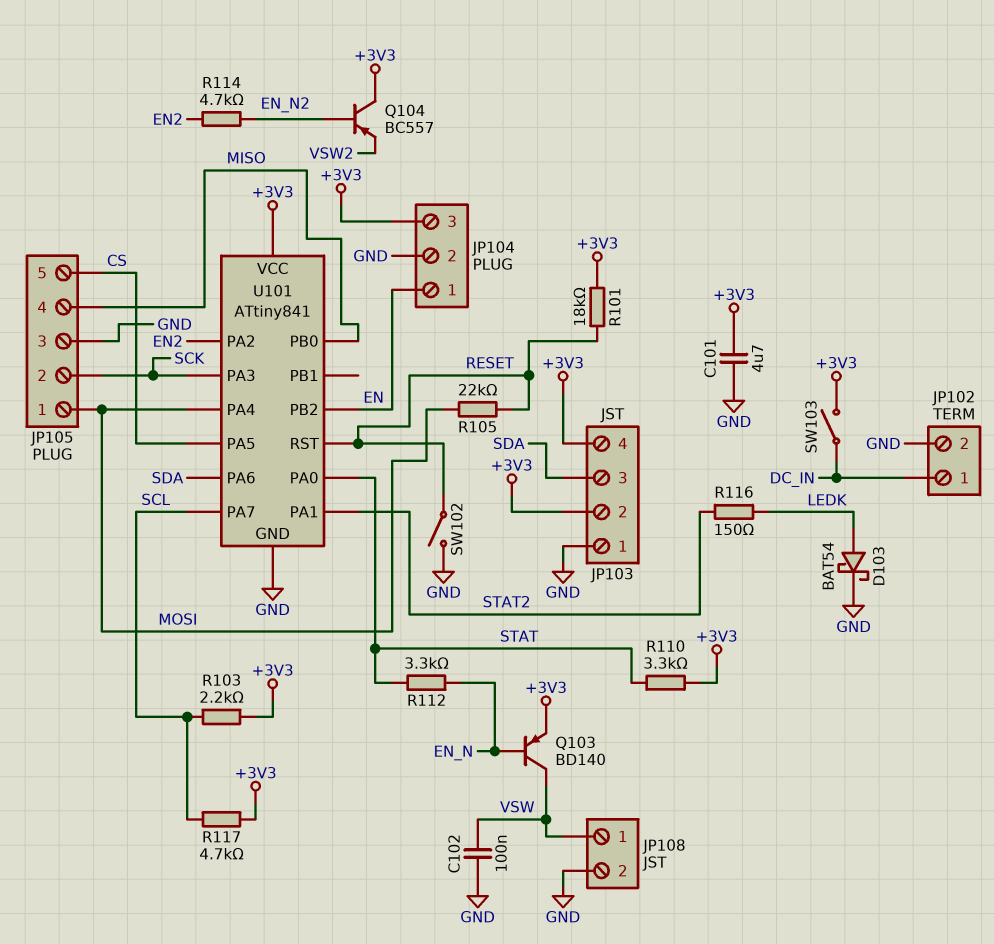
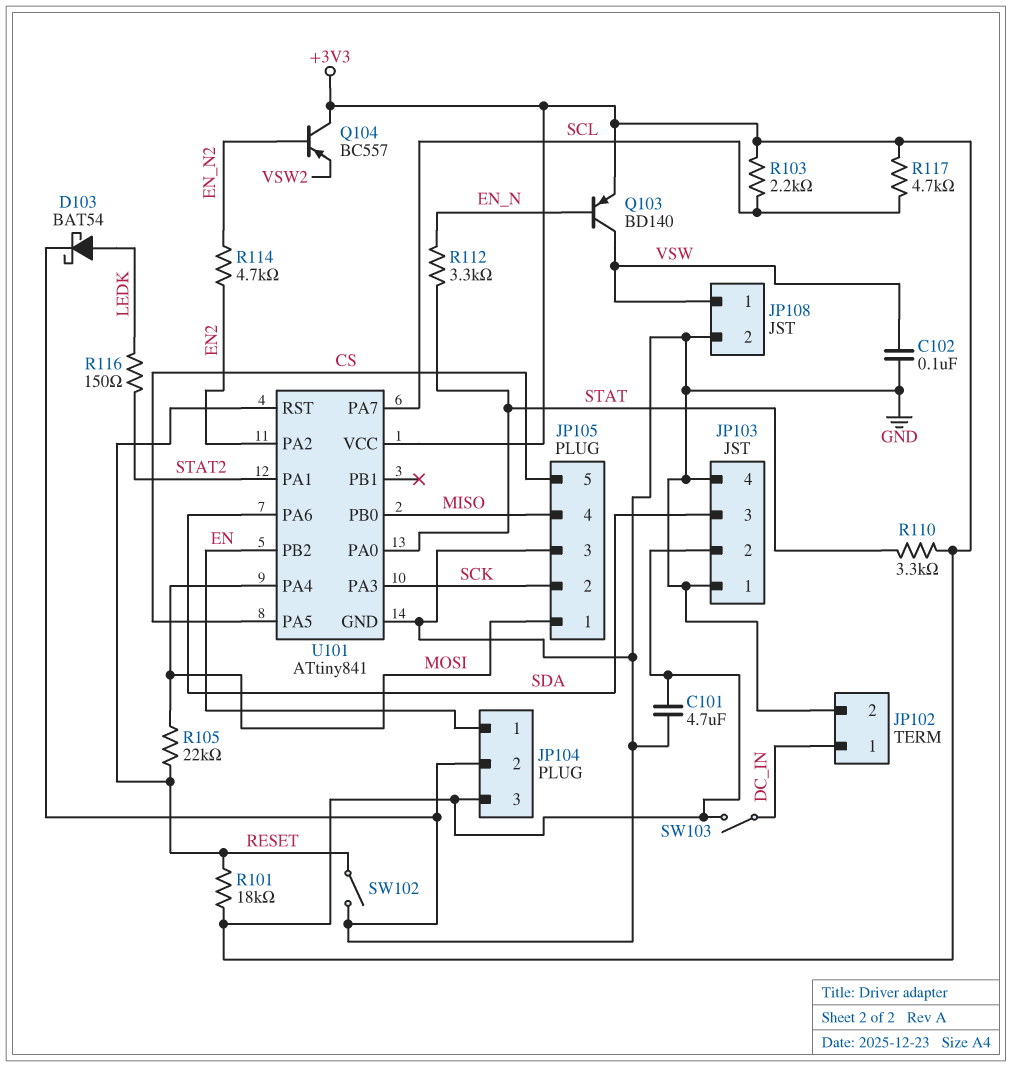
JP103 pin 4: +3V3 -> GND

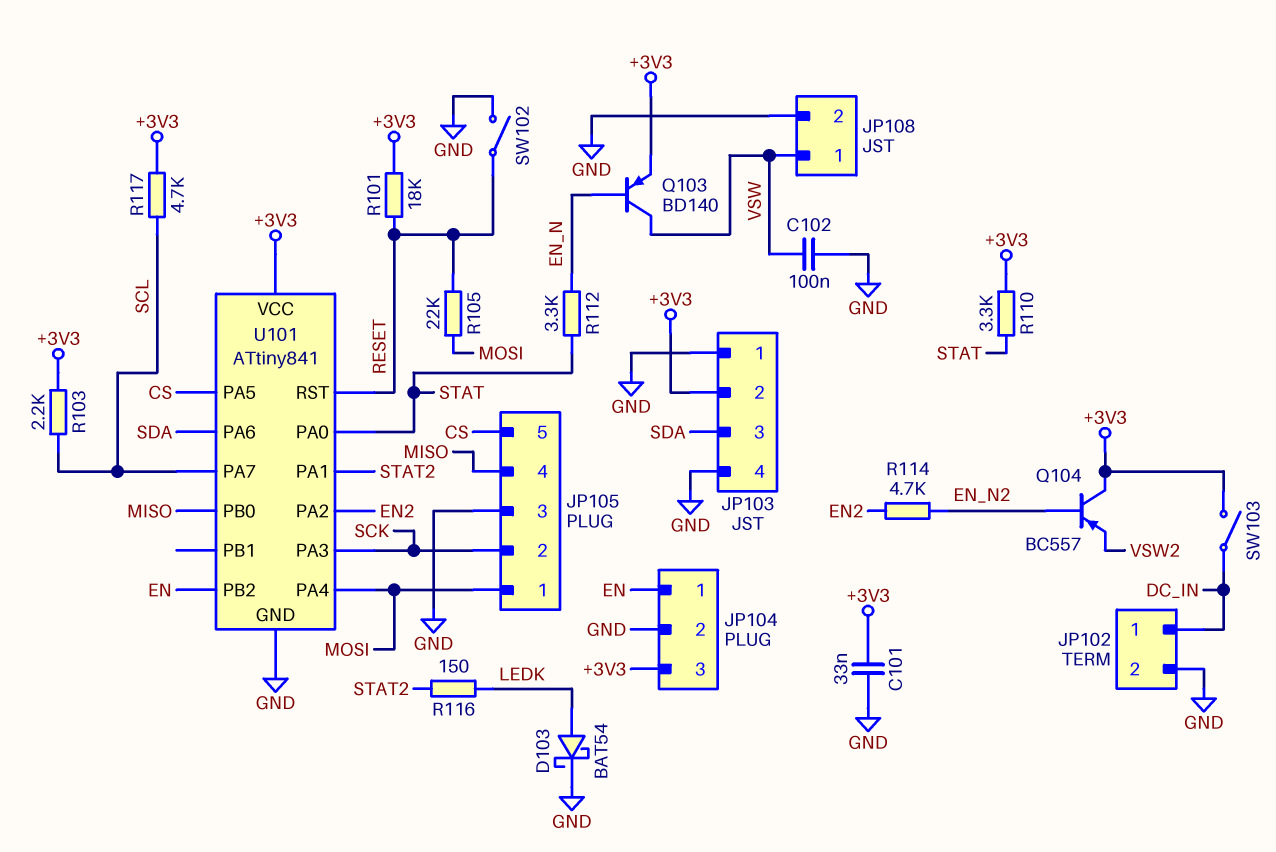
C101: 4.7uF (+3V3, GND) -> 33nF (+3V3, GND)

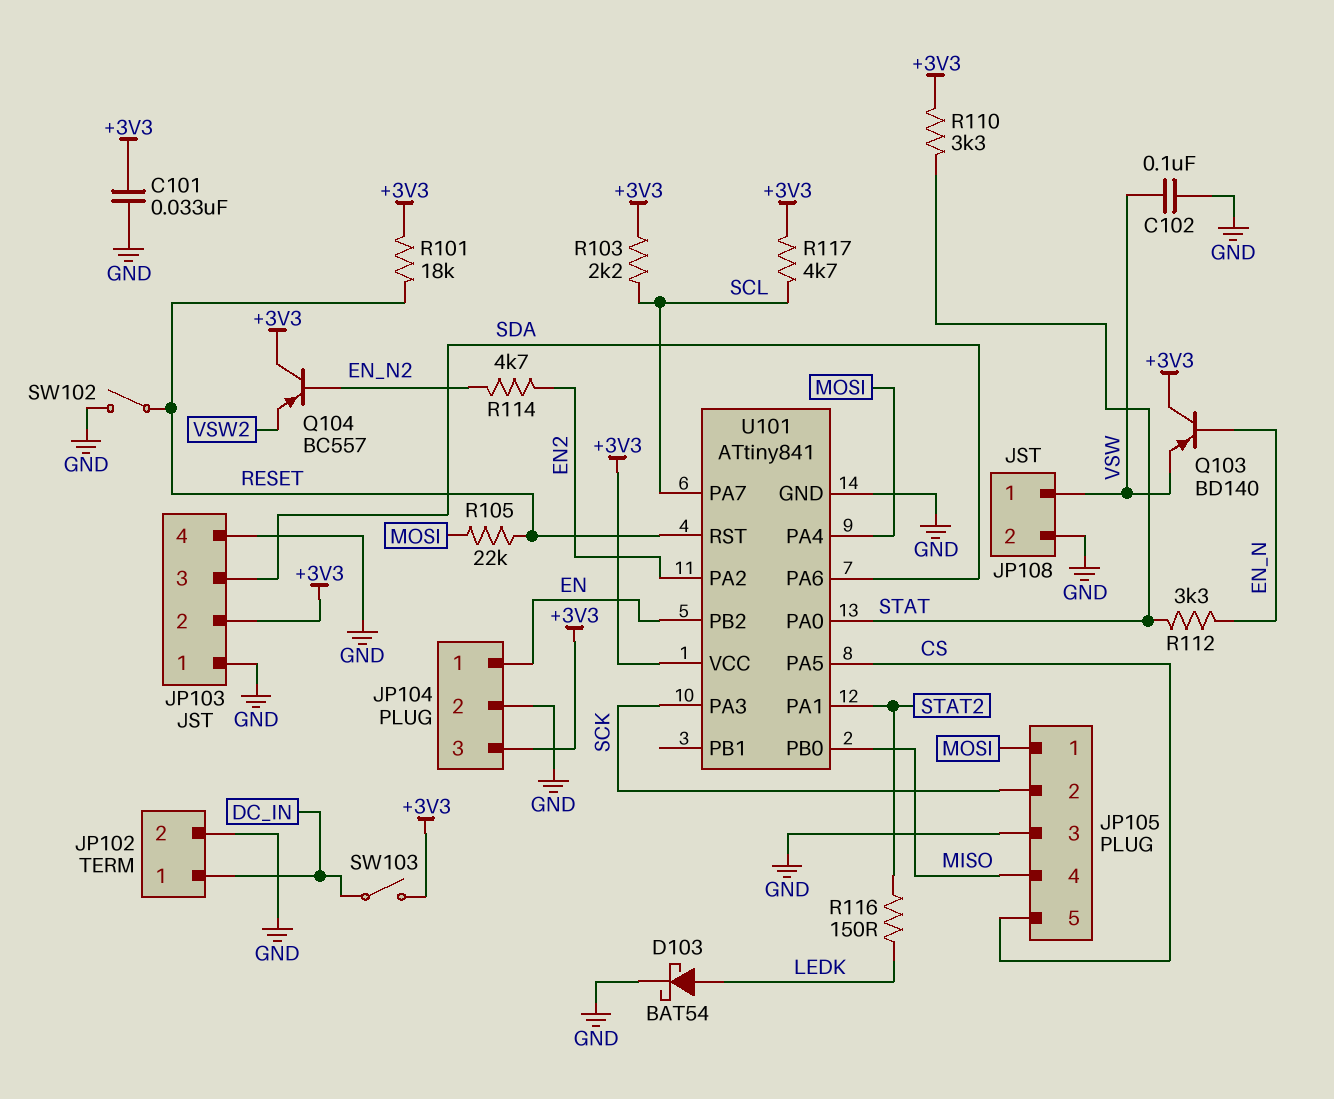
Q103: PNP BD140 (B EN_N, C VSW, E +3V3) -> PNP BD140 (B EN_N, C +3V3, E VSW)

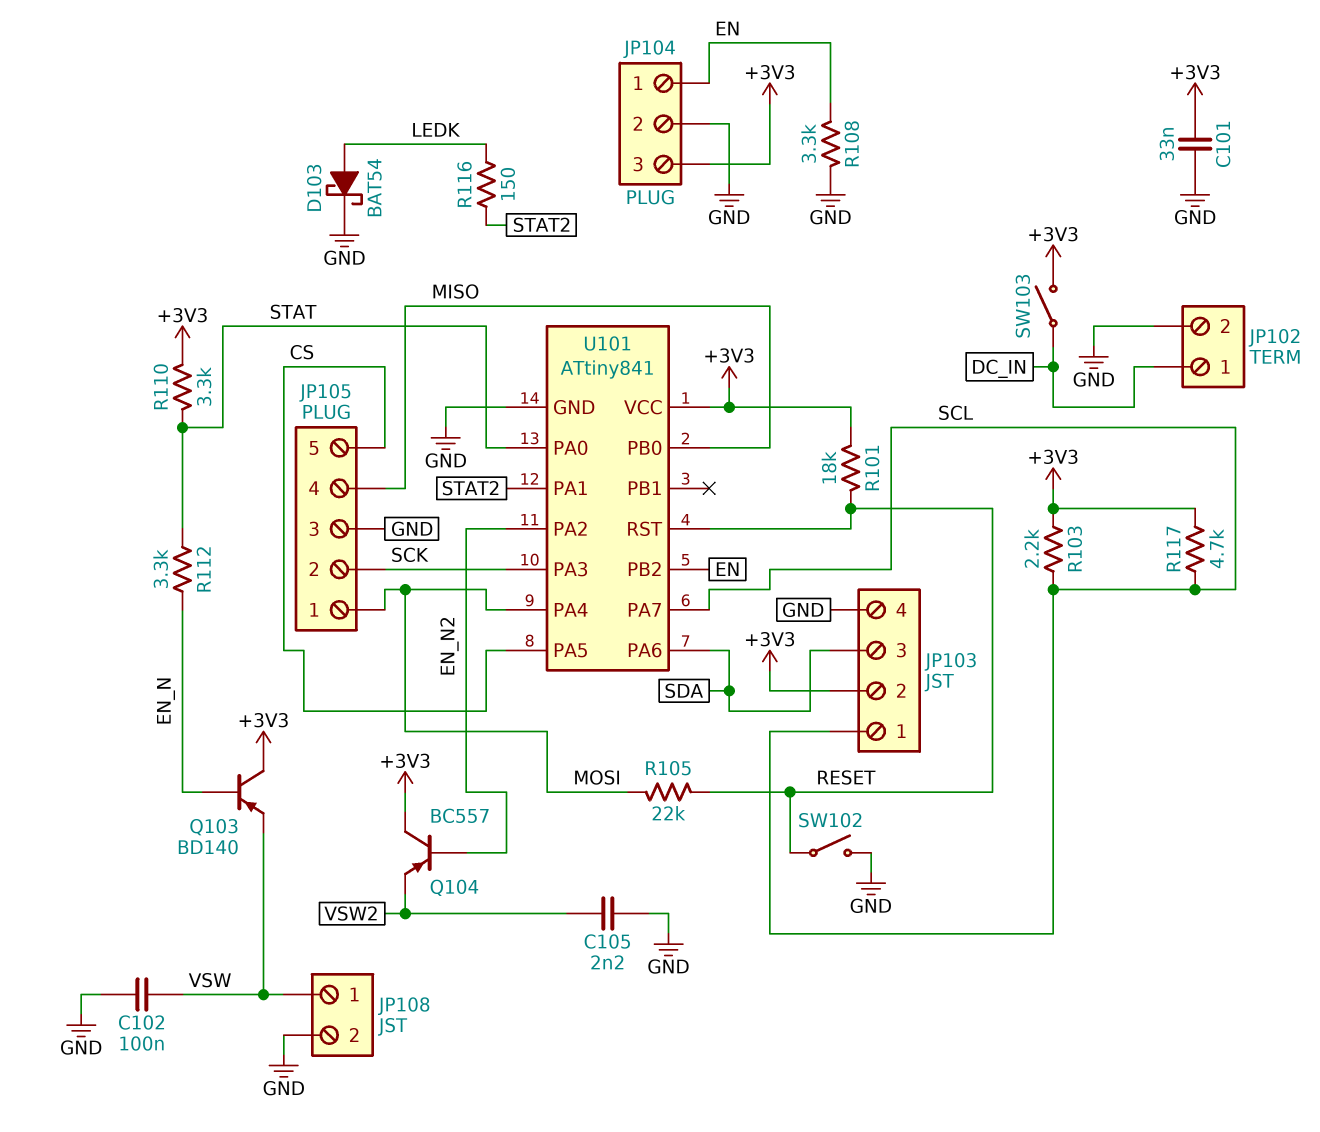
C105: none -> 2.2nF (GND, VSW2)
JP103 pin 1: GND -> SCL
R108: none -> 3.3k (EN, GND)
R114: 4.7k (EN2, EN_N2) -> none
U101 pin PA2: EN2 -> EN_N2

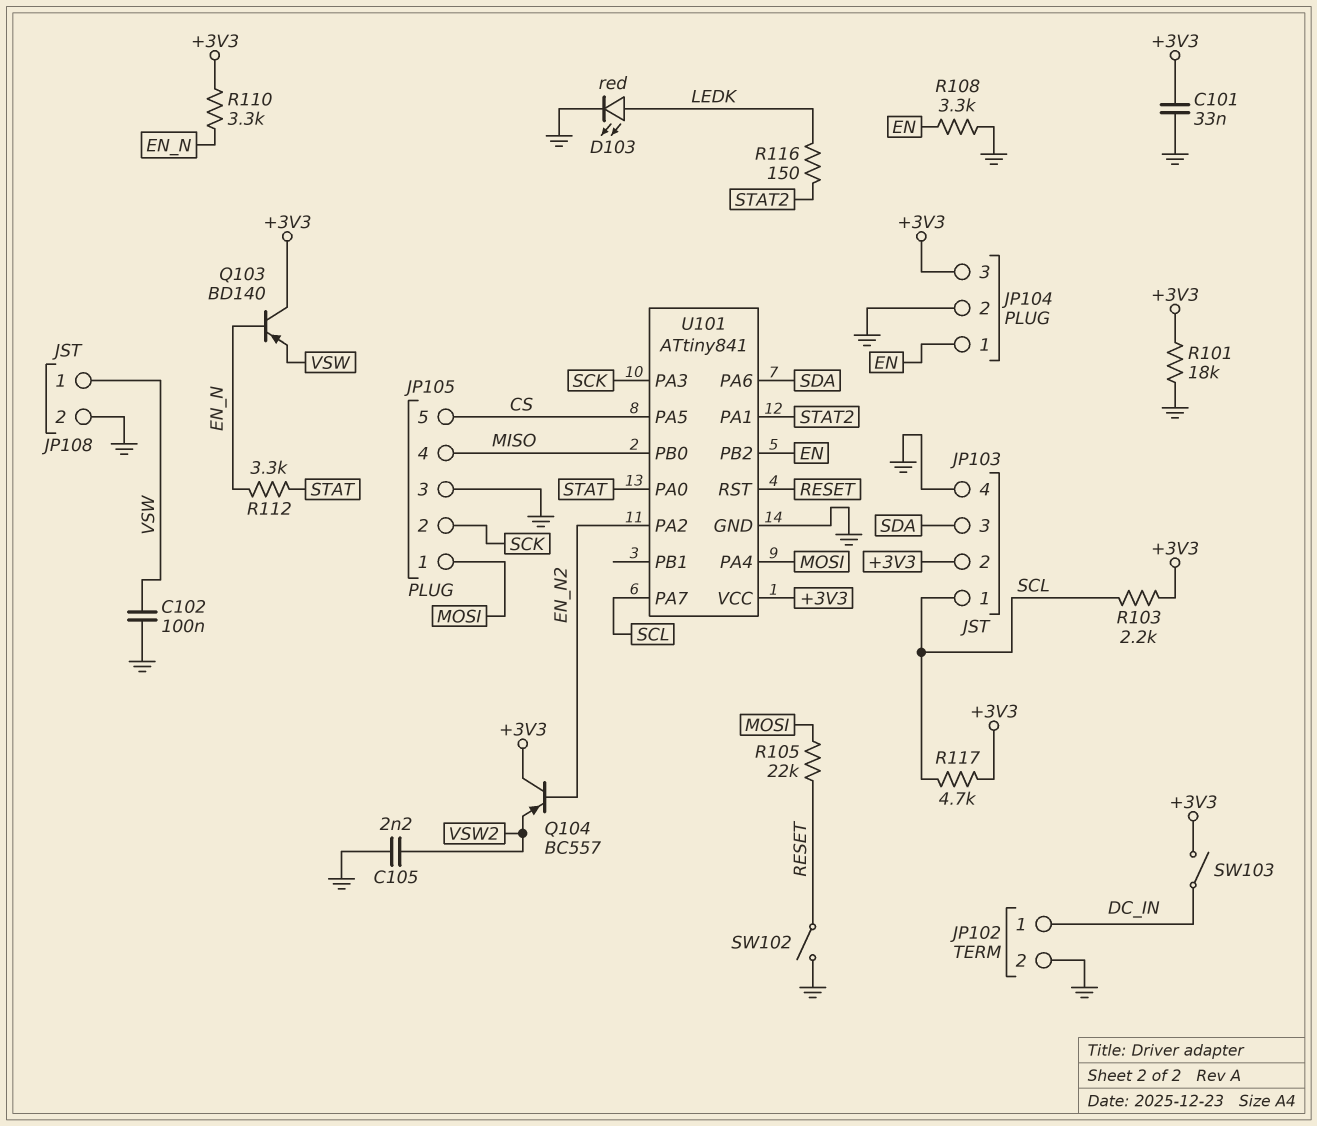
D103: schottky BAT54 (A LEDK, K GND) -> LED red (A LEDK, K GND)
R101: 18k (+3V3, RESET) -> 18k (+3V3, GND)
R110: 3.3k (+3V3, STAT) -> 3.3k (+3V3, EN_N)

